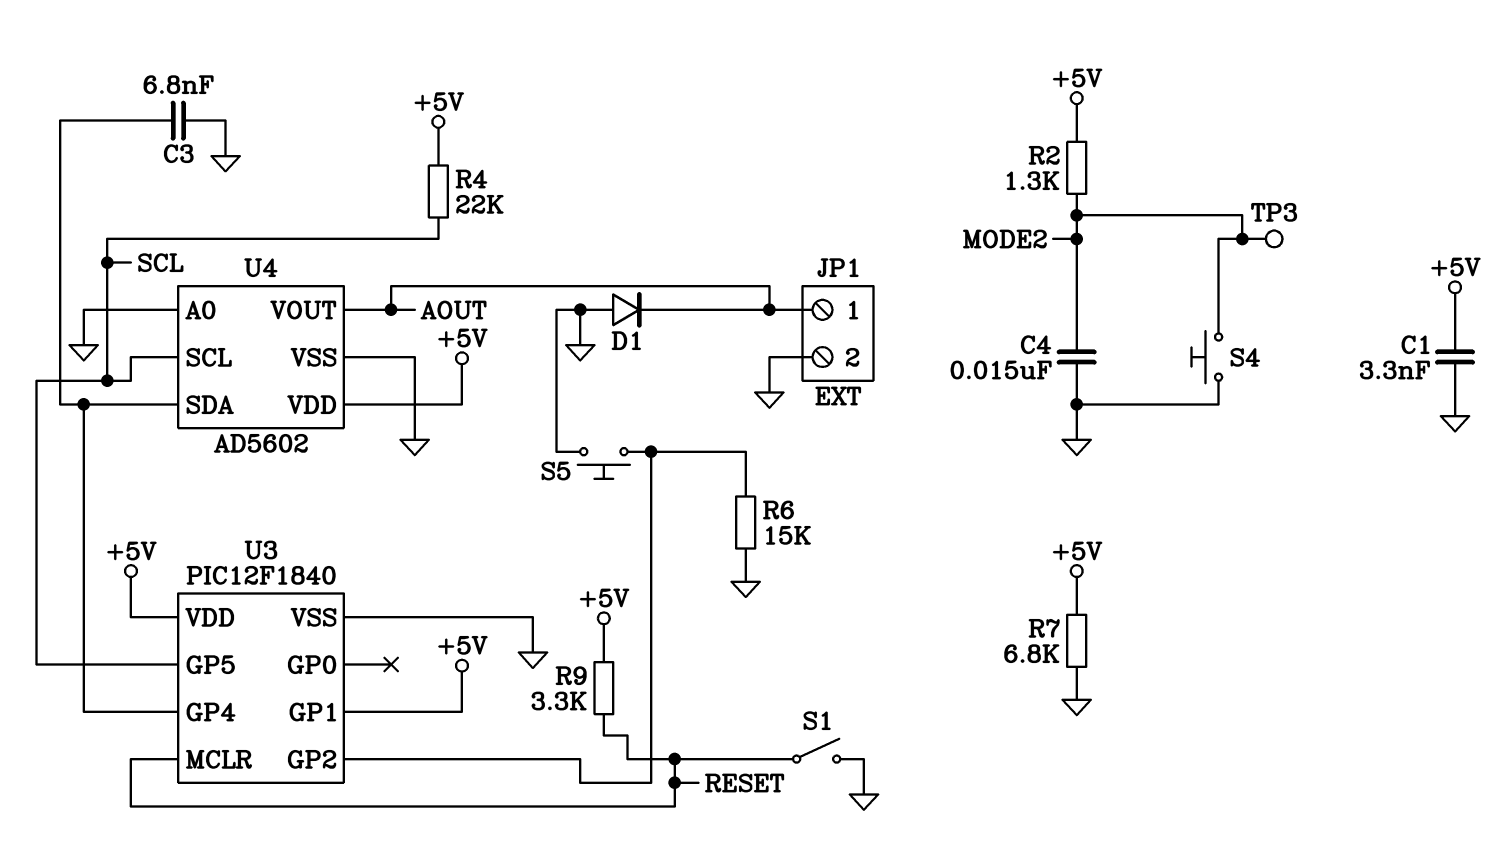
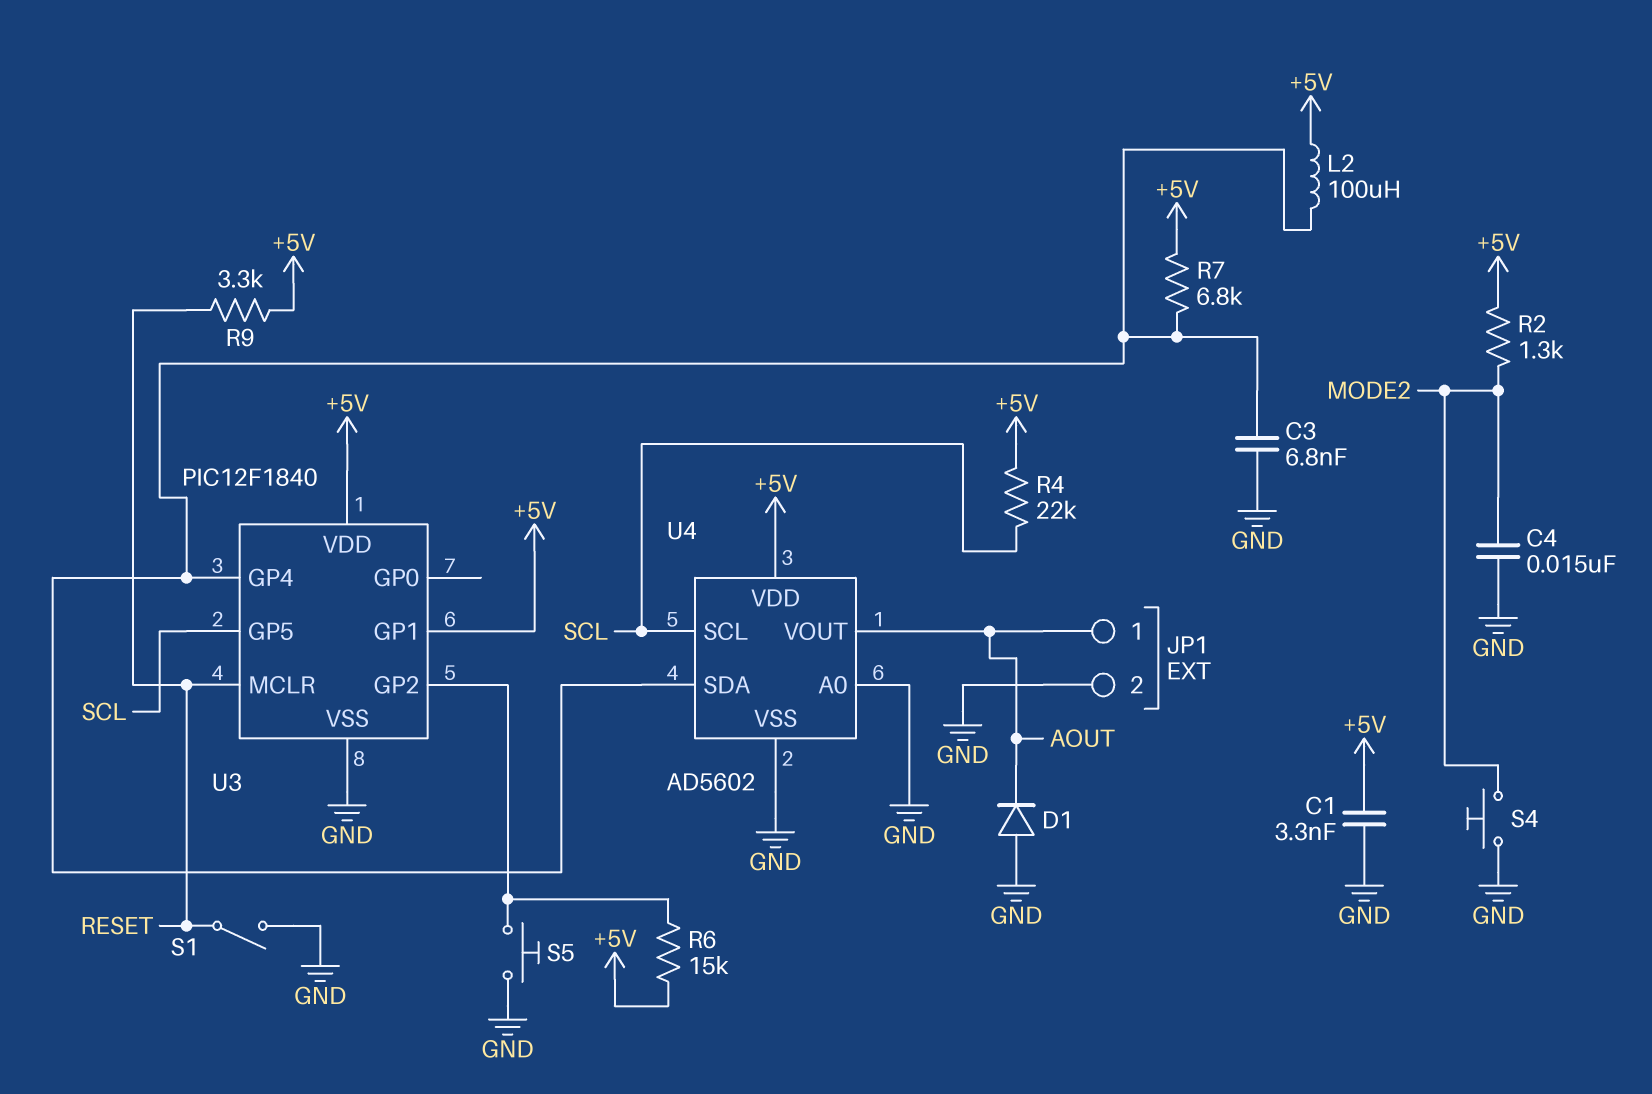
L2: none -> 100uH (+5V, U3/GP4)
R6: 15k (GND, U3/GP2) -> 15k (+5V, U3/GP2)
R7: 6.8k (+5V, GND) -> 6.8k (+5V, U3/GP4)
TP3: test point (MODE2) -> none

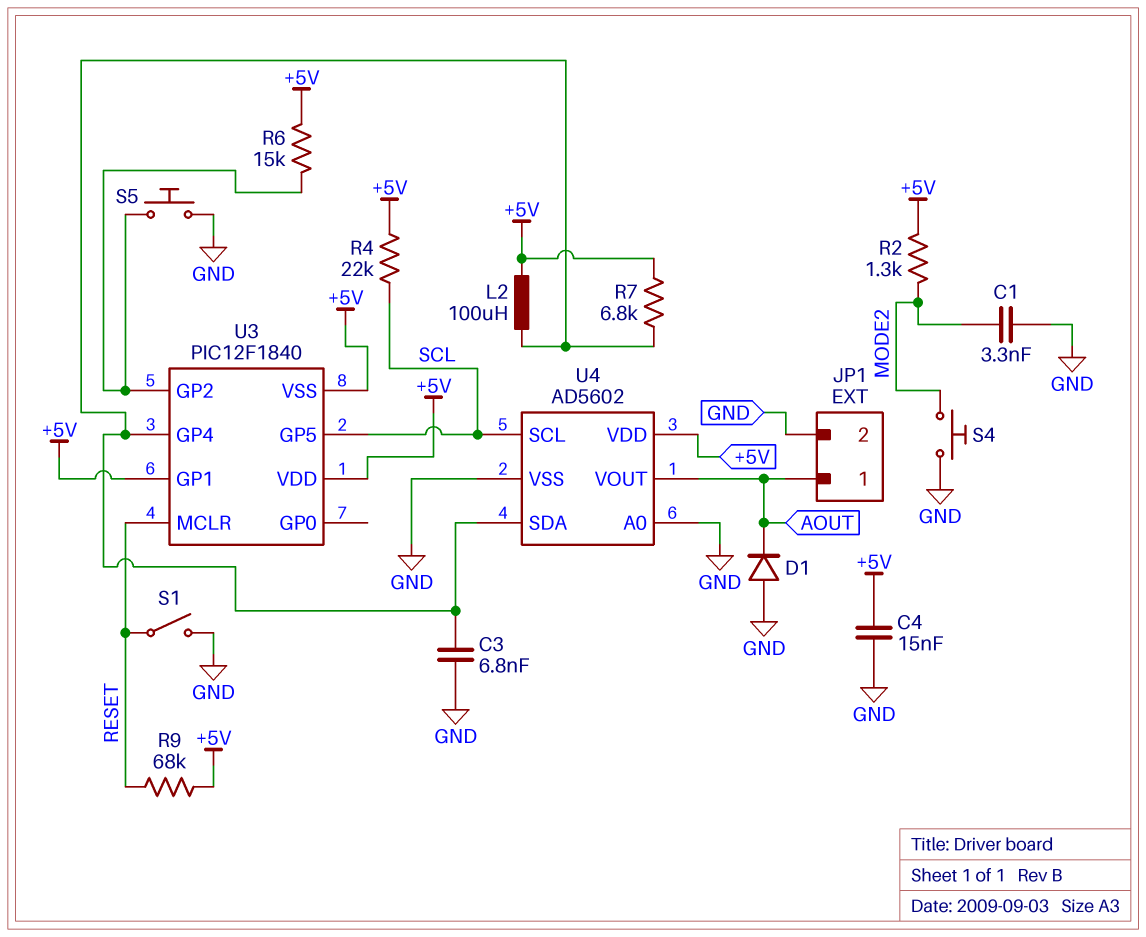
C1: 3.3nF (+5V, GND) -> 3.3nF (GND, MODE2)
C4: 15nF (GND, MODE2) -> 15nF (+5V, GND)
R9: 3.3k (+5V, RESET) -> 68k (+5V, RESET)
U3 pin VSS: GND -> +5V

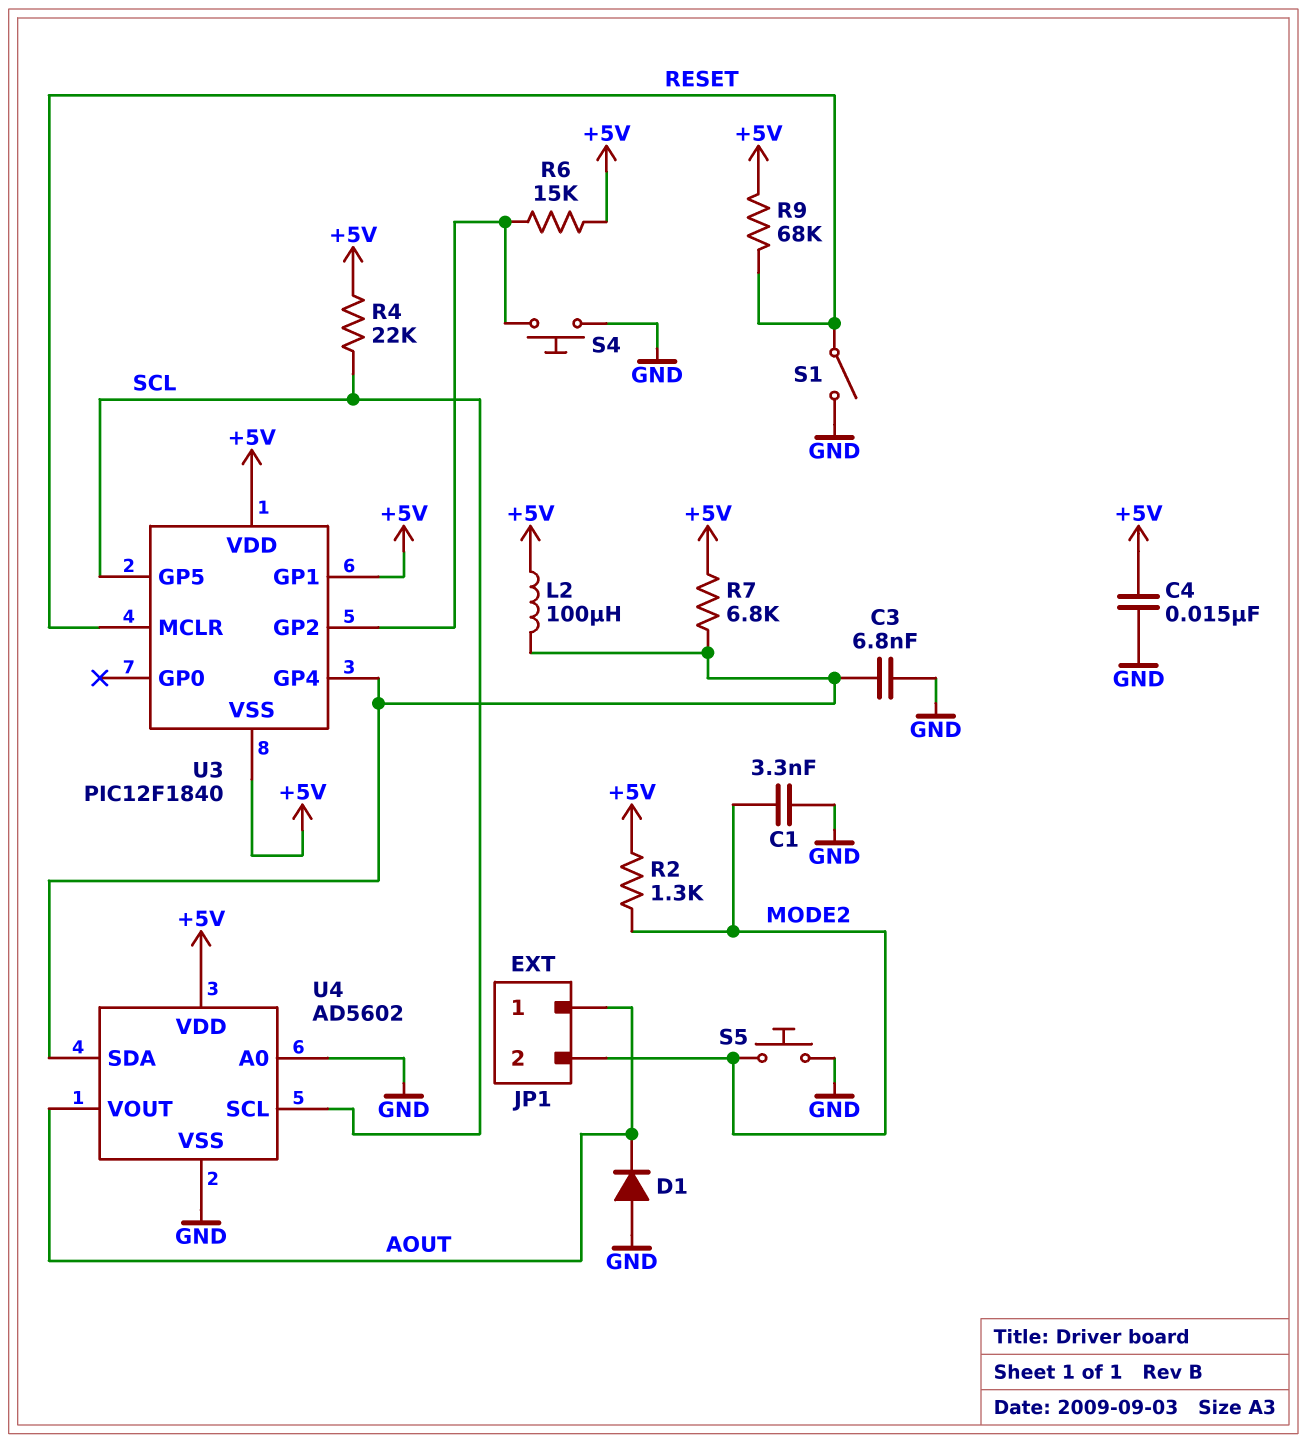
JP1 pin 2: GND -> MODE2
S4: button (GND, MODE2) -> button (GND, U3/GP2)
S5: button (GND, U3/GP2) -> button (GND, MODE2)

